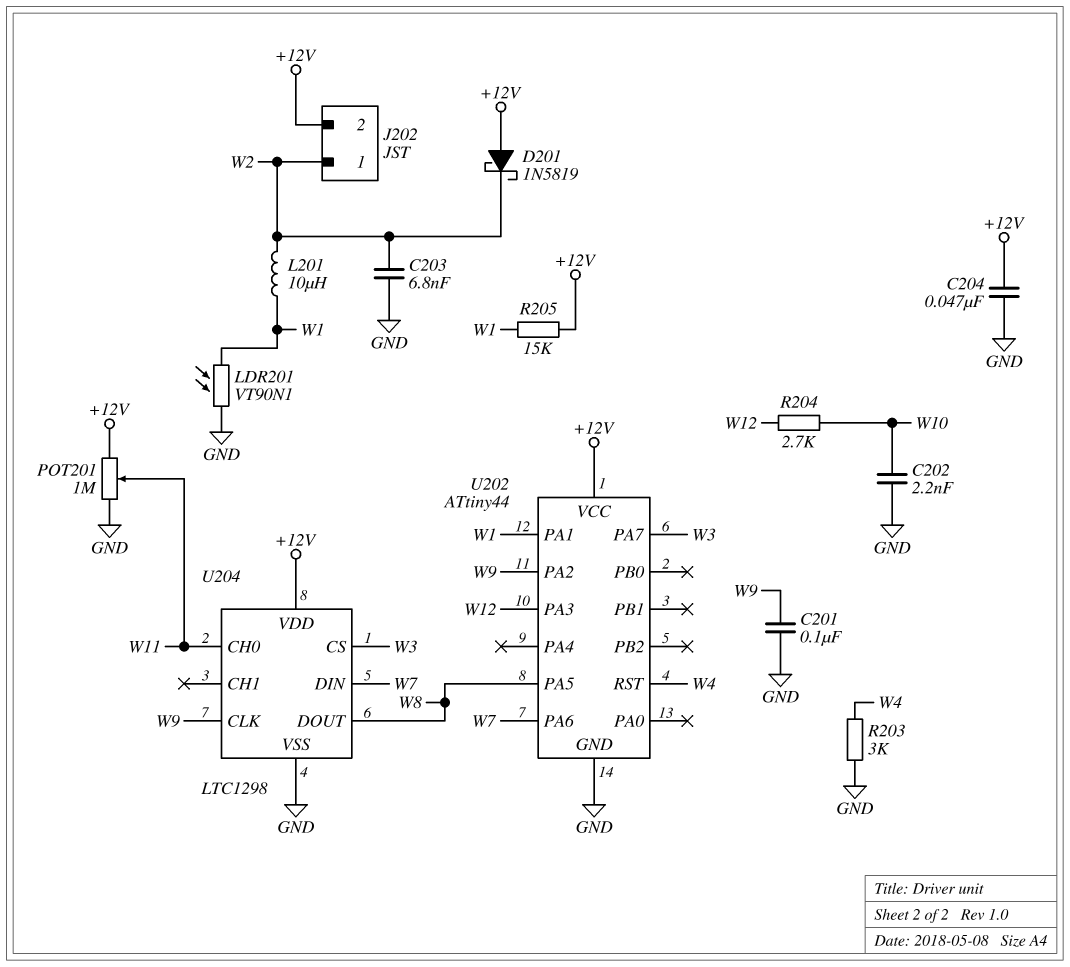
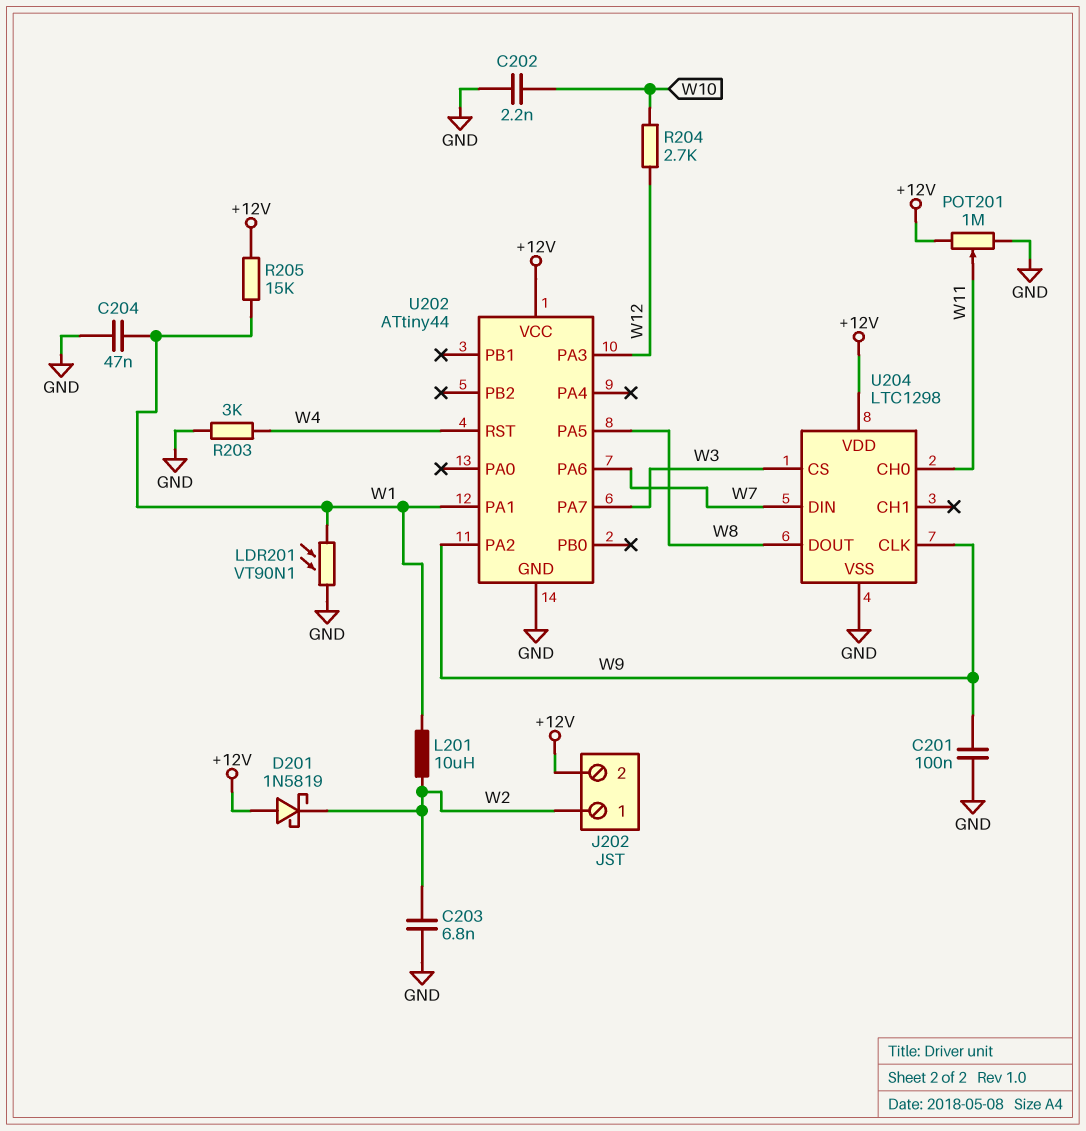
C204: 47nF (+12V, GND) -> 47nF (GND, W1)

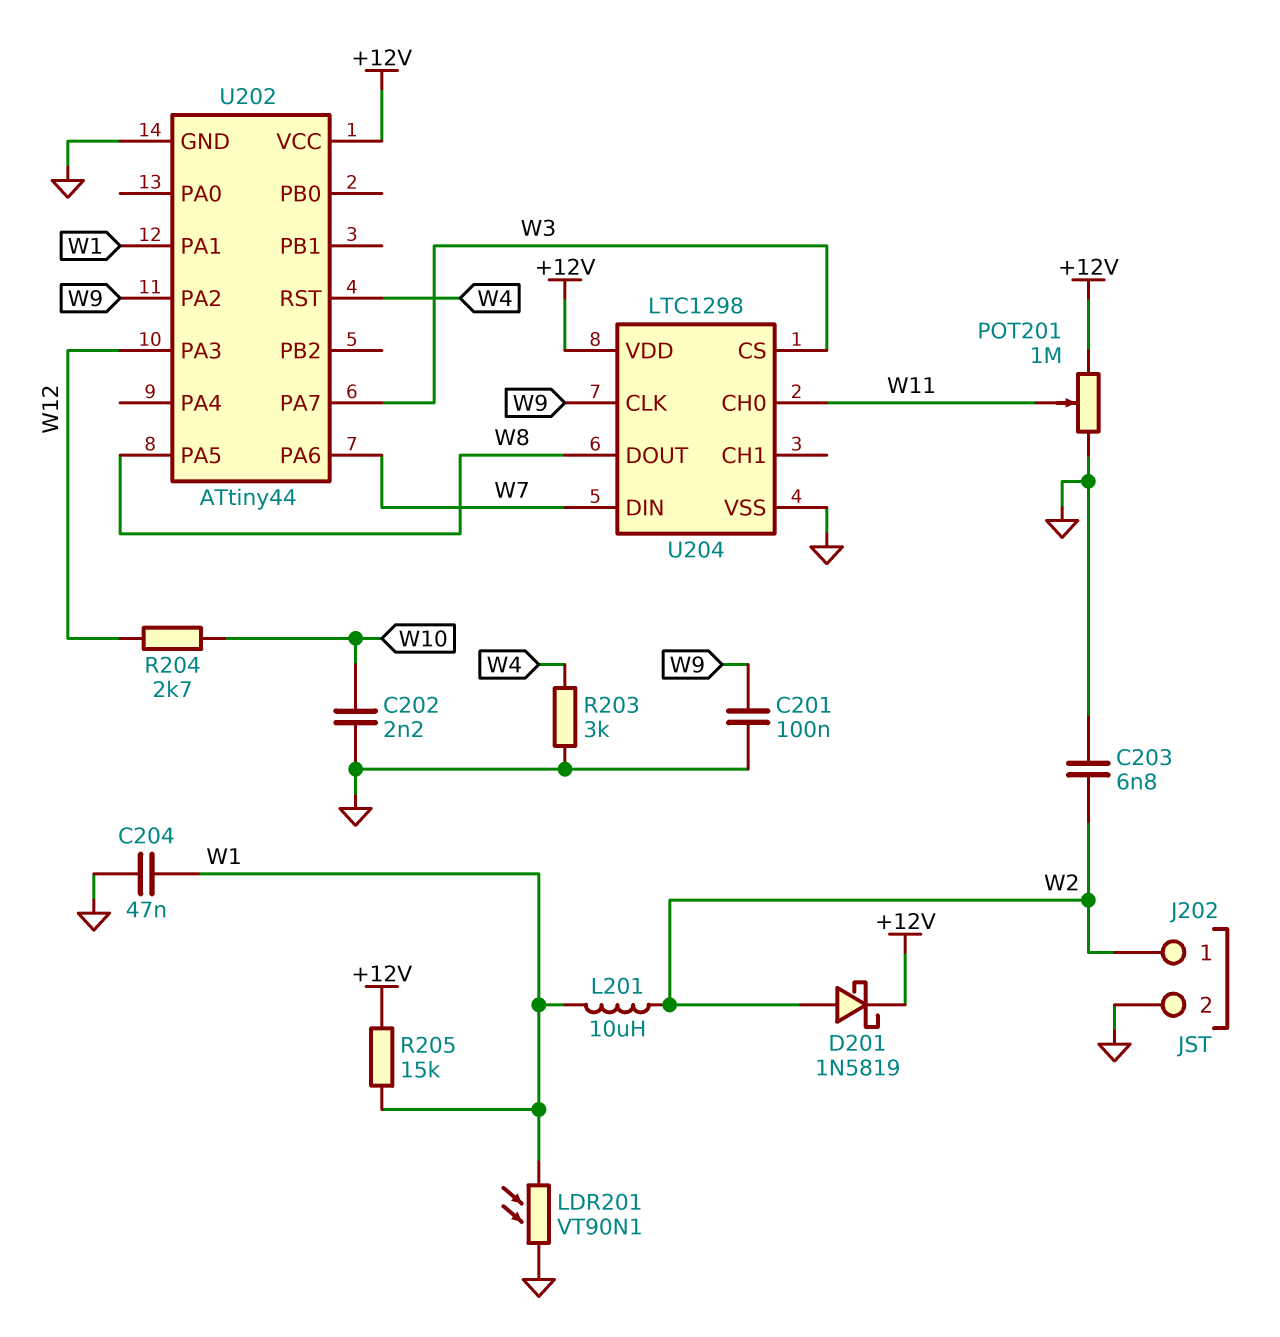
D201: schottky 1N5819 (A +12V, K W2) -> schottky 1N5819 (A W2, K +12V)
J202 pin 2: +12V -> GND

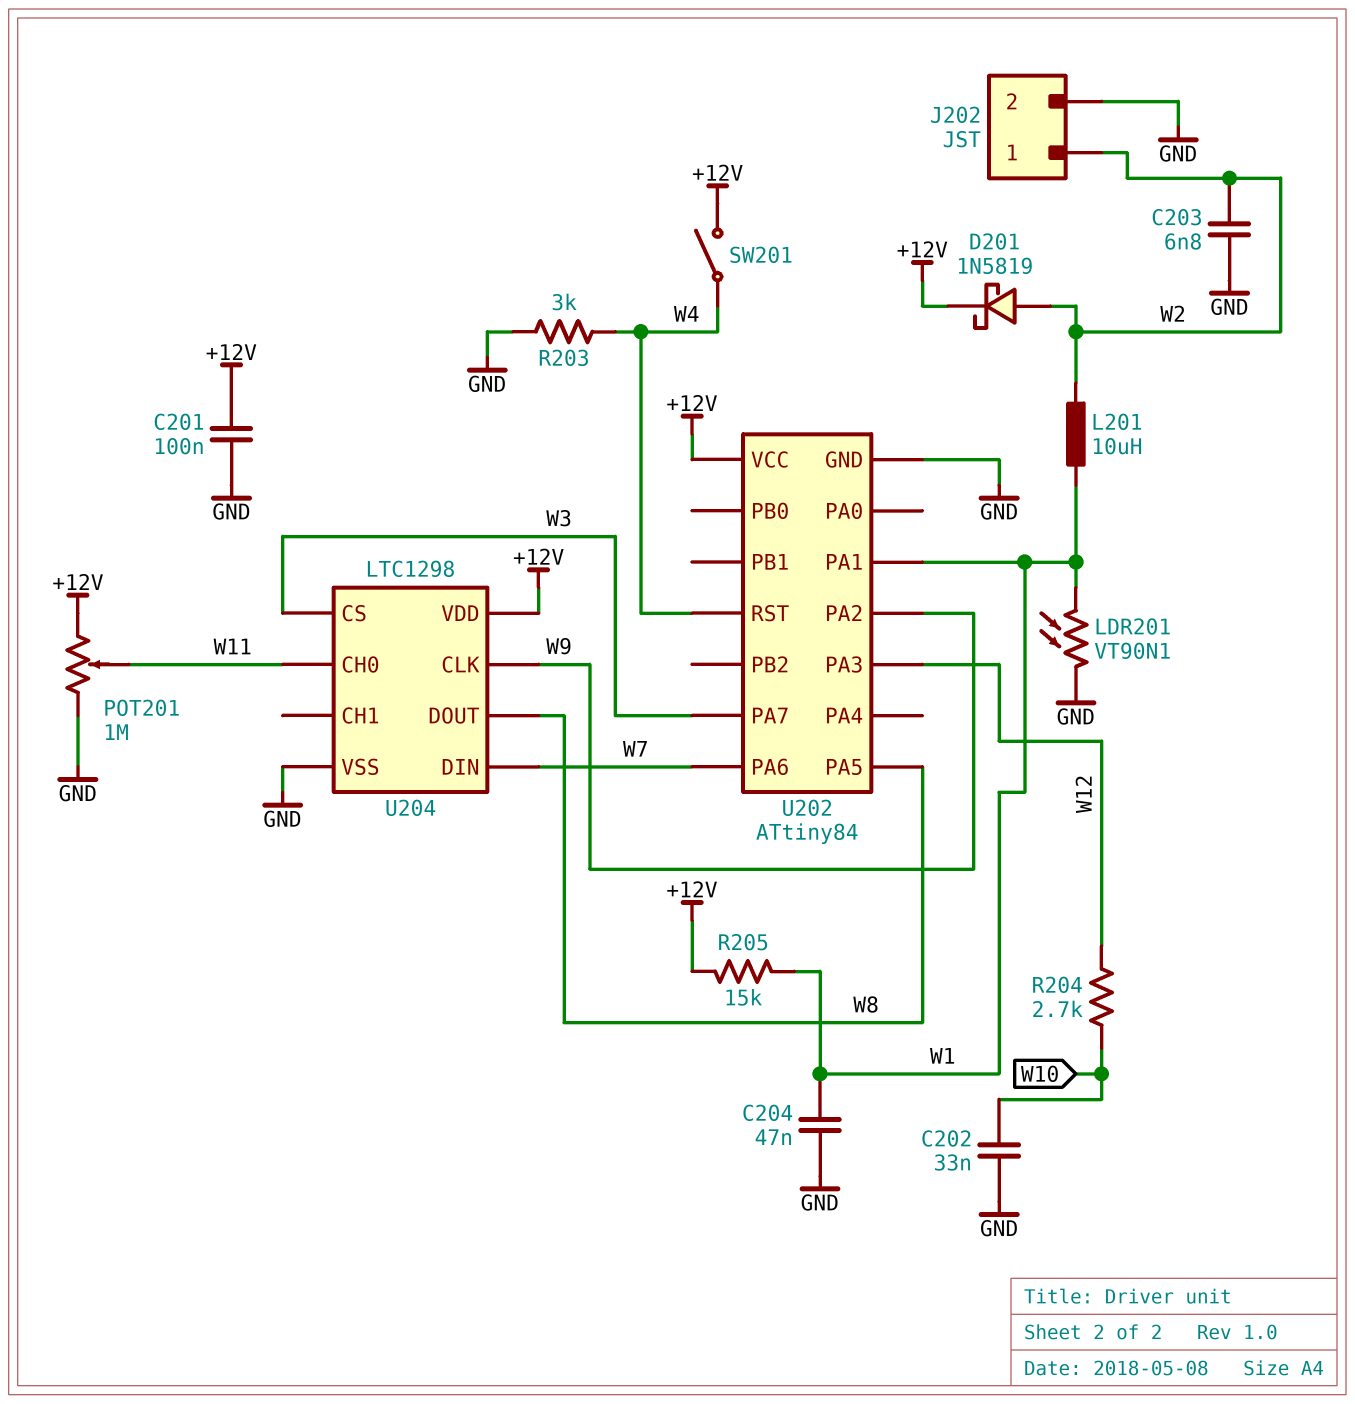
C201: 100nF (GND, W9) -> 100nF (+12V, GND)
C202: 2.2nF (GND, W10) -> 33nF (GND, W10)
SW201: none -> switch (+12V, W4)
U202: ATtiny44 -> ATtiny84

